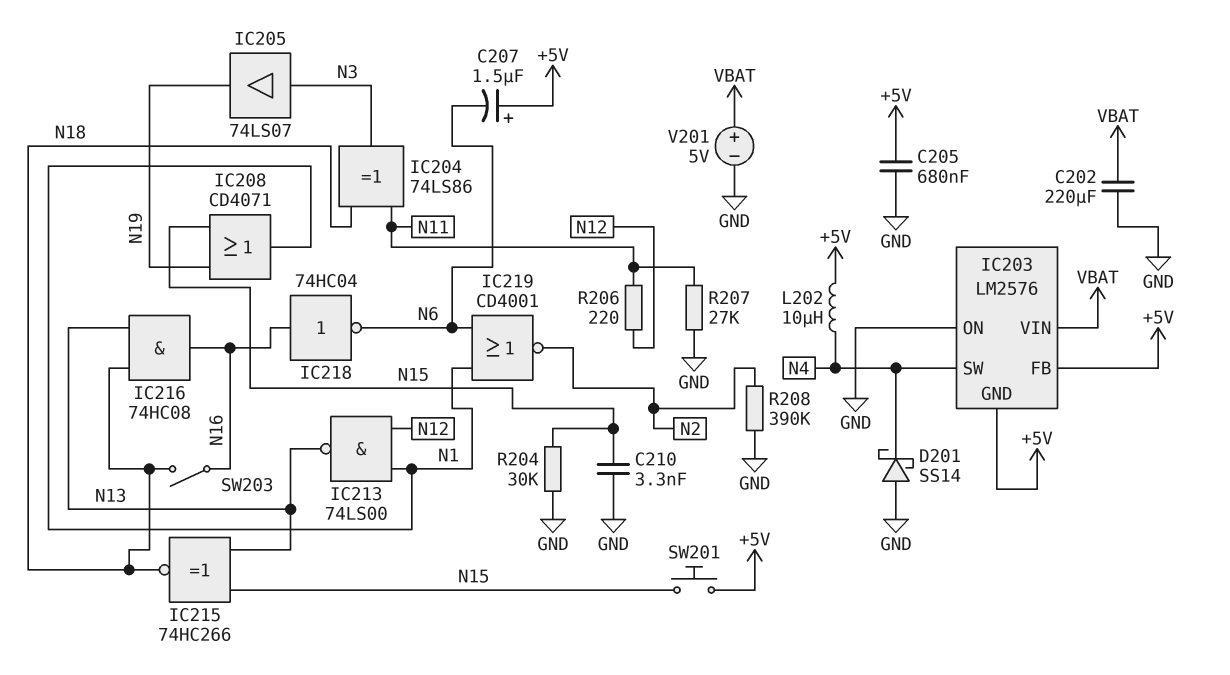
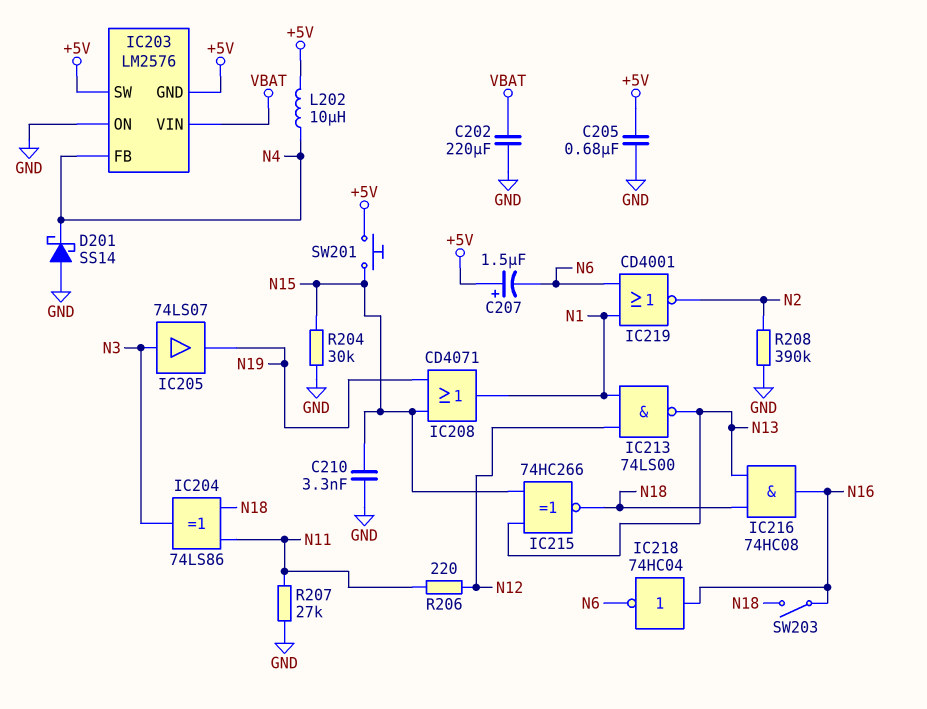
IC203 pin FB: +5V -> N4
IC203 pin SW: N4 -> +5V
V201: 5V (plus VBAT, minus GND) -> none

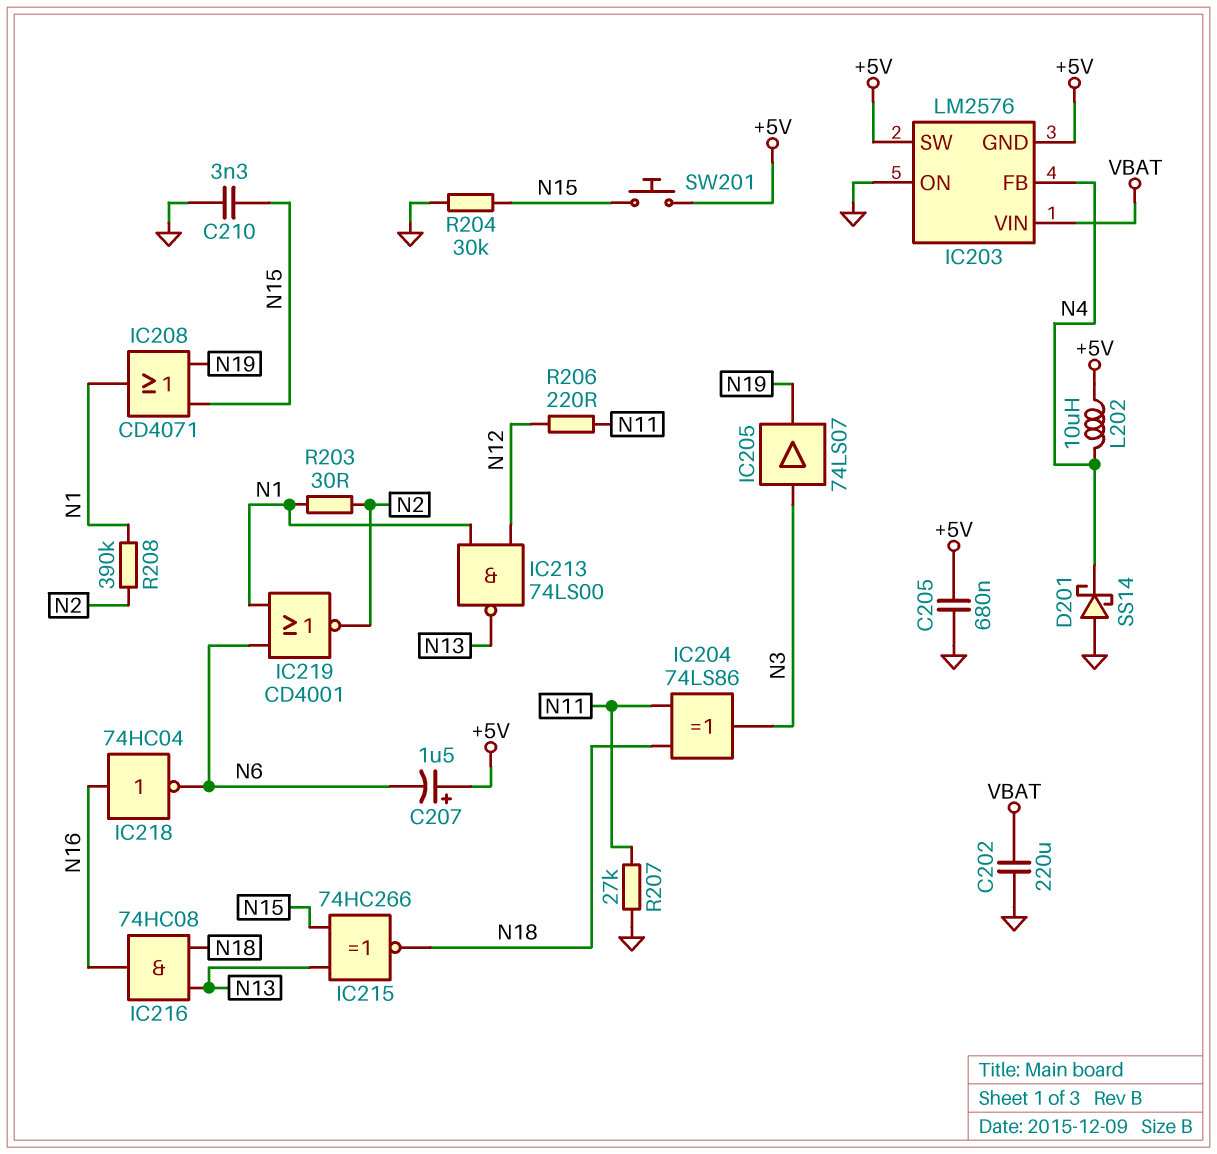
R203: none -> 30 (N1, N2)
R208: 390k (GND, N2) -> 390k (N1, N2)
SW203: switch (N16, N18) -> none

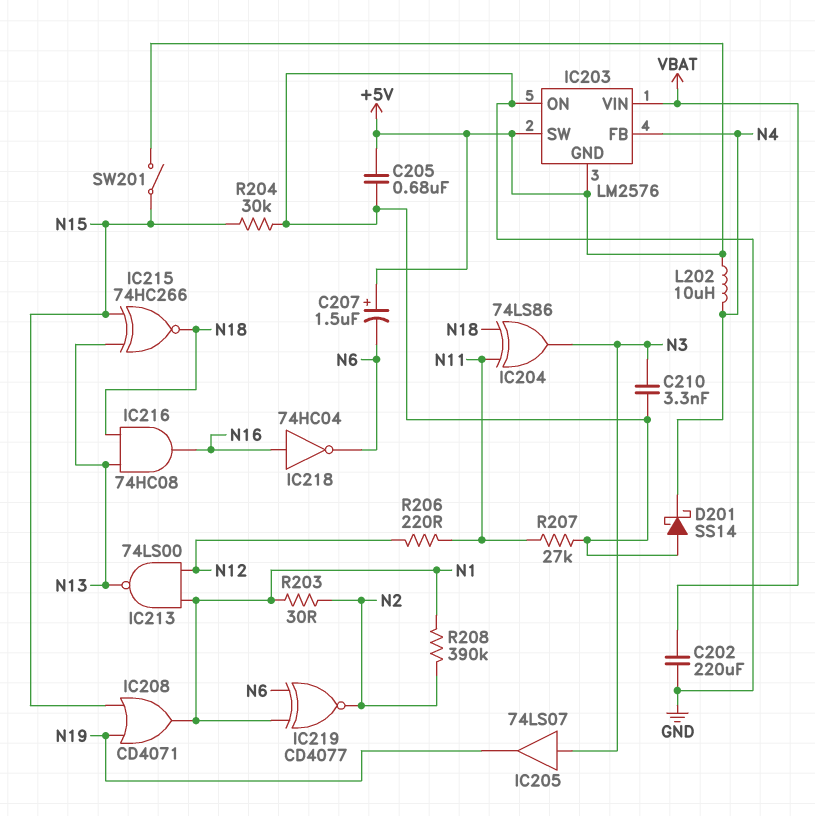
C210: 3.3nF (GND, N15) -> 3.3nF (GND, N3)
IC219: NOR CD4001 (in N1, in N6, out N2) -> XNOR CD4077 (in N1, in N6, out N2)
SW201: button (+5V, N15) -> switch (+5V, N15)

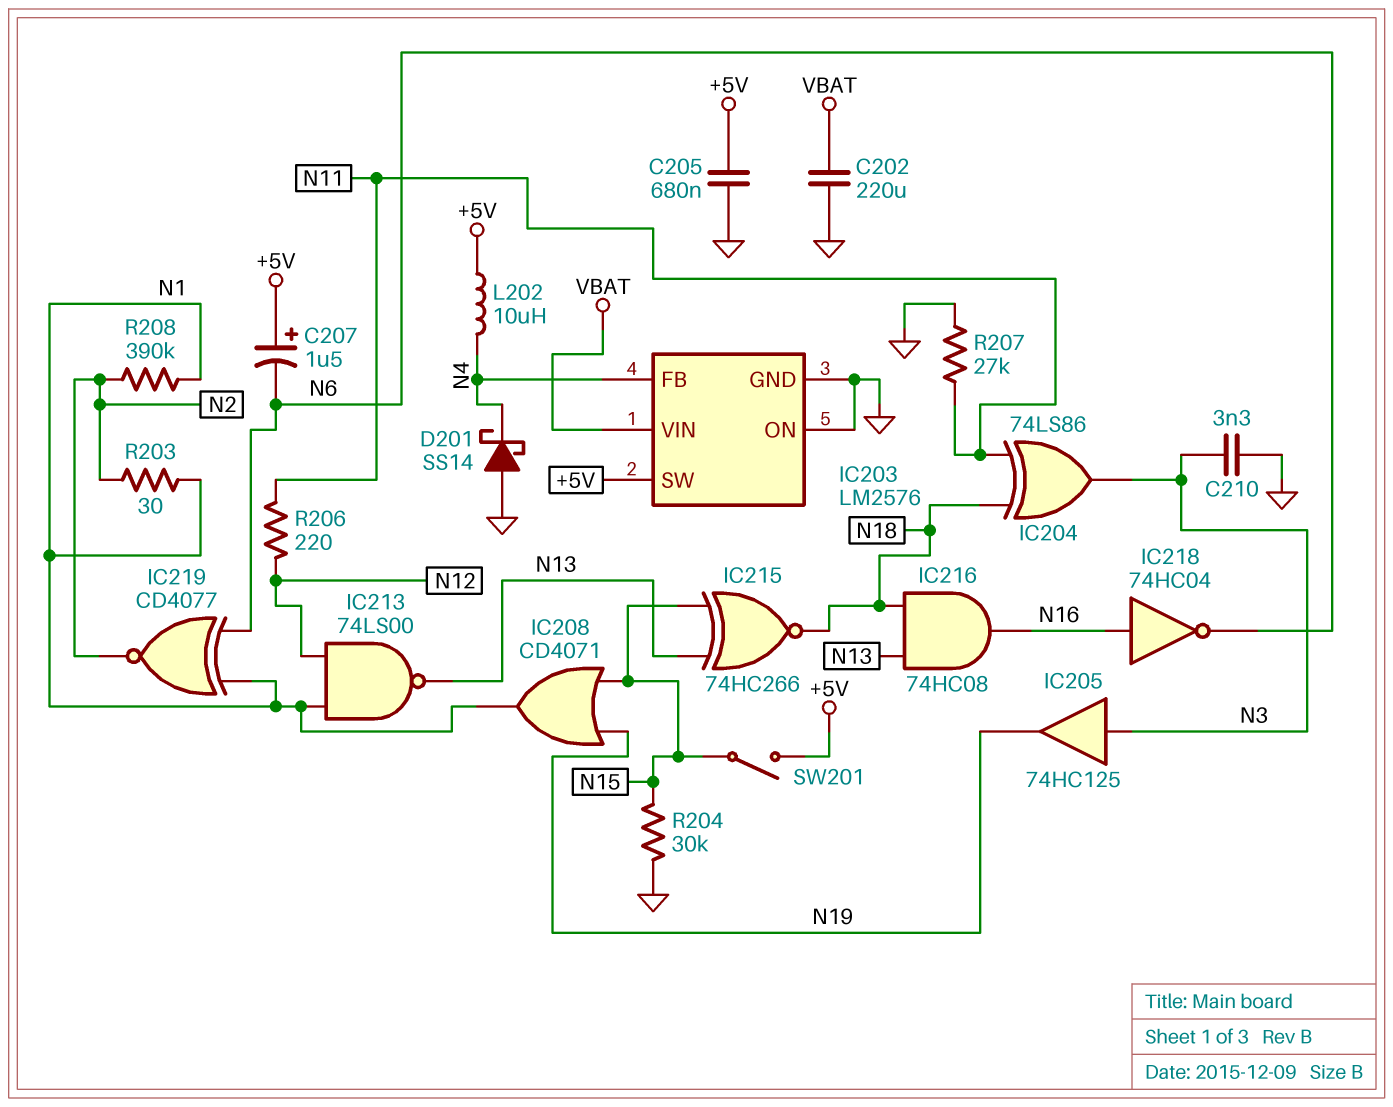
IC203 pin GND: +5V -> GND
IC205: buffer 74LS07 (in N3, out N19) -> buffer 74HC125 (in N3, out N19)

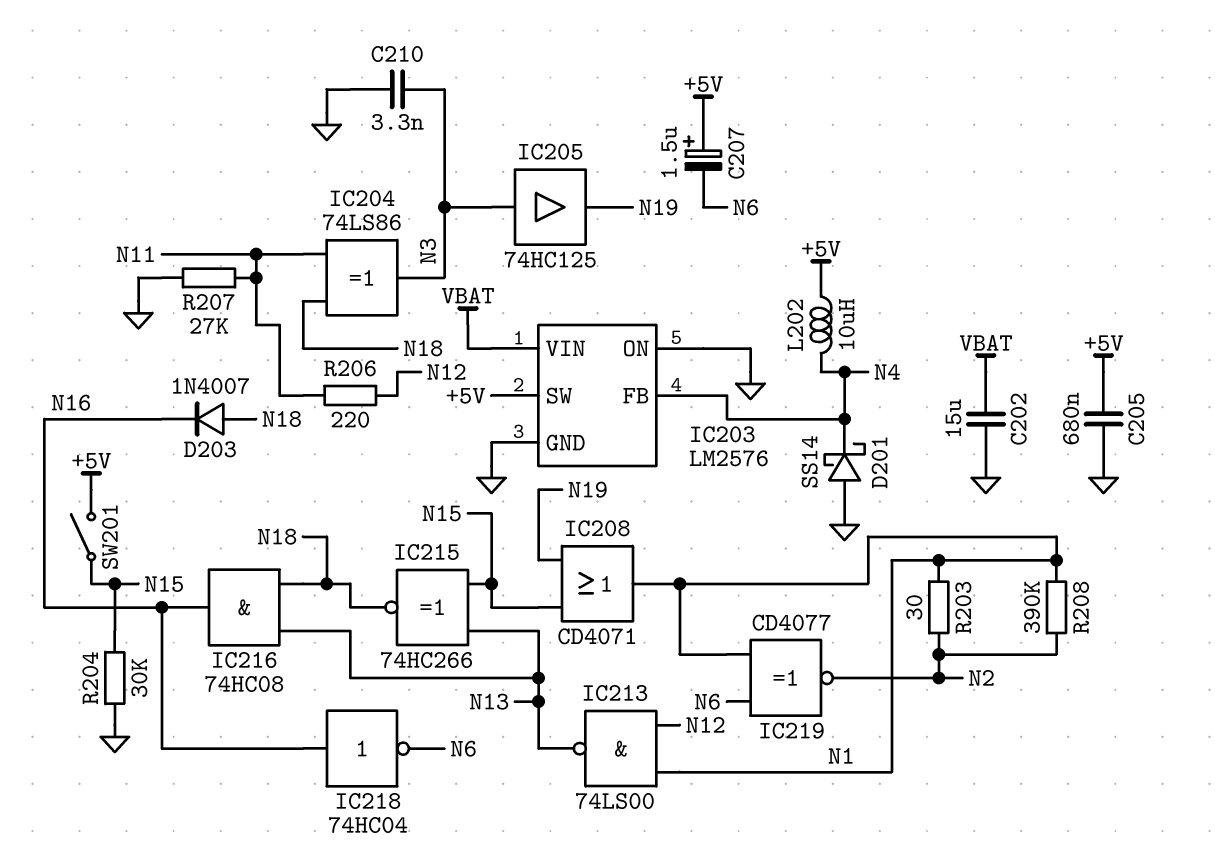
C202: 220uF (GND, VBAT) -> 15uF (GND, VBAT)
D203: none -> diode 1N4007 (A N18, K N16)

